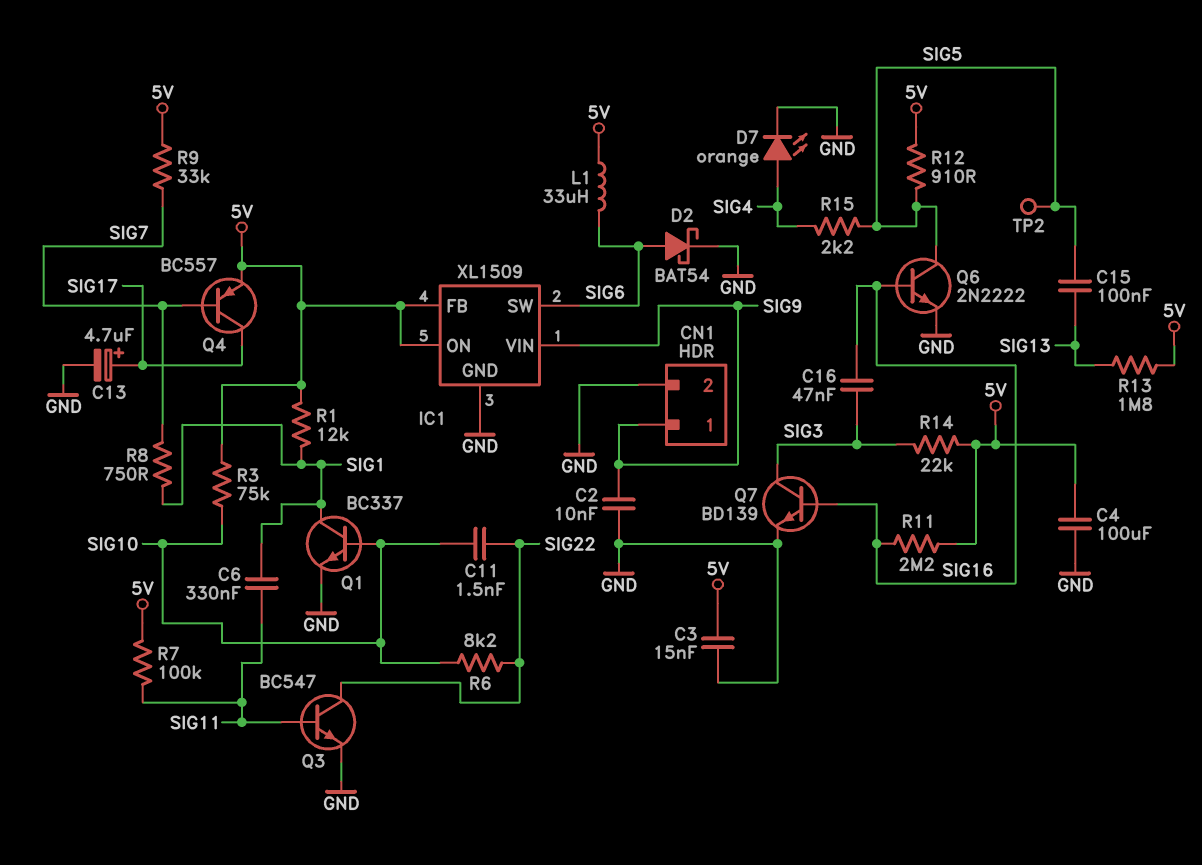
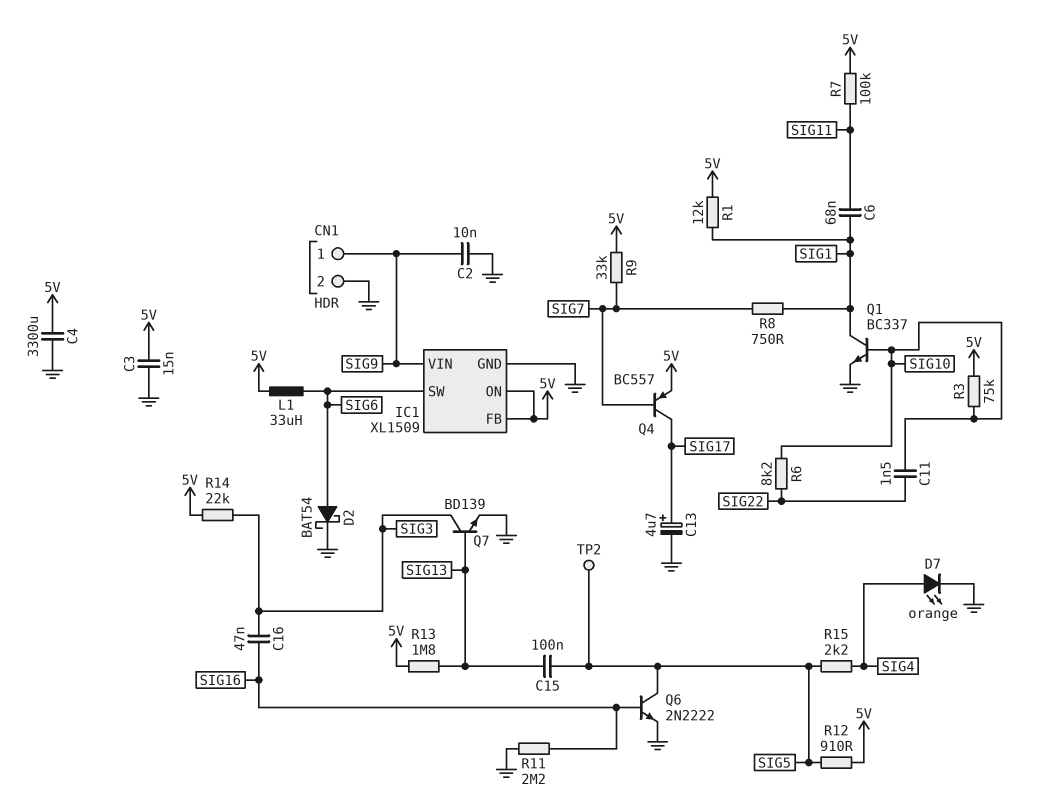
C4: 100uF (5V, GND) -> 3300uF (5V, GND)
C6: 330nF (SIG1, SIG11) -> 68nF (SIG1, SIG11)
Q3: NPN BC547 (B SIG11, C SIG22, E GND) -> none
Q7: NPN BD139 (B SIG16, C SIG3, E GND) -> NPN BD139 (B SIG13, C SIG3, E GND)
R11: 2.2M (5V, SIG16) -> 2.2M (GND, SIG16)

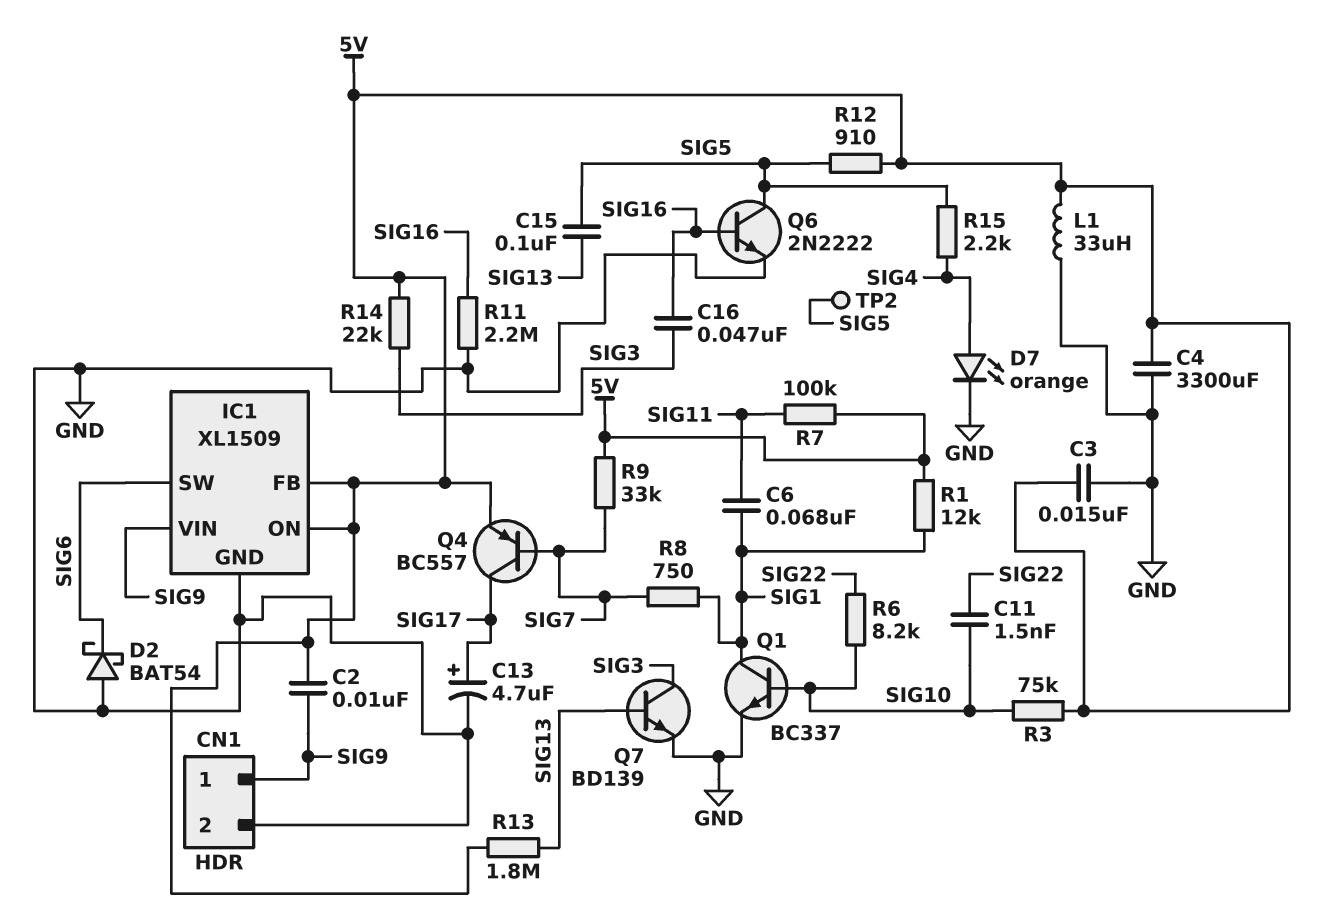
C2: 10nF (GND, SIG9) -> 10nF (5V, SIG9)
D2: schottky BAT54 (A SIG6, K GND) -> schottky BAT54 (A GND, K SIG6)
L1: 33uH (5V, SIG6) -> 33uH (5V, GND)

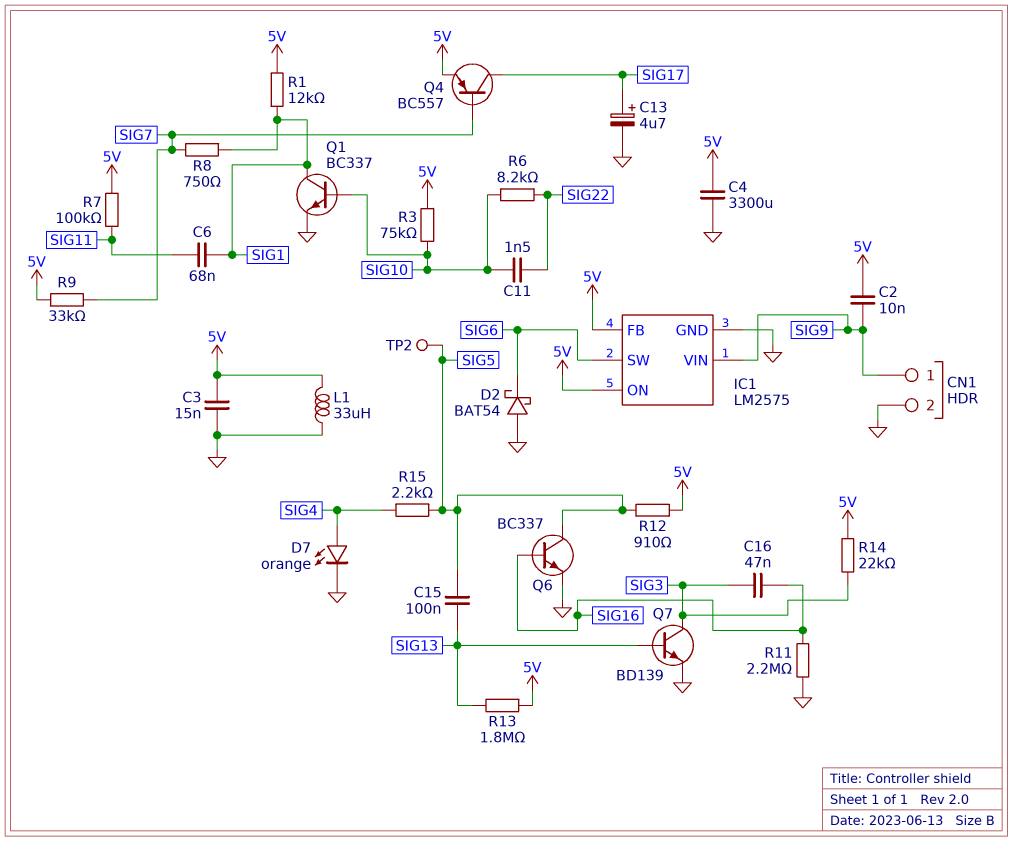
IC1: XL1509 -> LM2575
Q6: NPN 2N2222 (B SIG16, C SIG5, E GND) -> NPN BC337 (B SIG16, C SIG5, E GND)

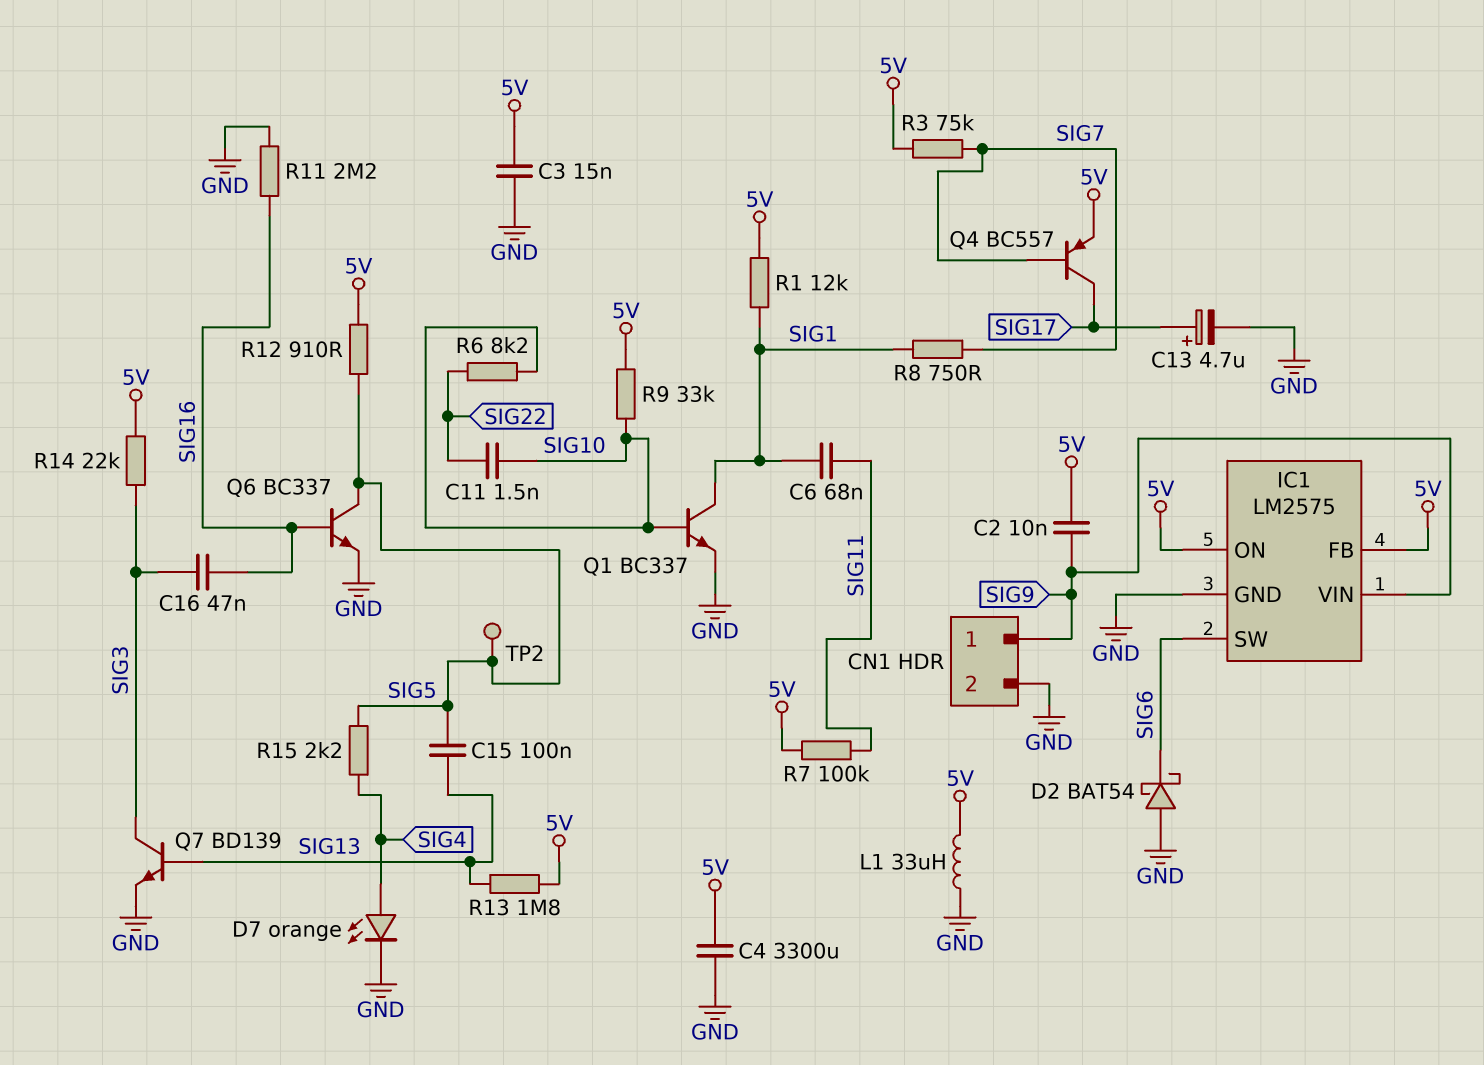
R3: 75k (5V, SIG10) -> 75k (5V, SIG7)
R9: 33k (5V, SIG7) -> 33k (5V, SIG10)

